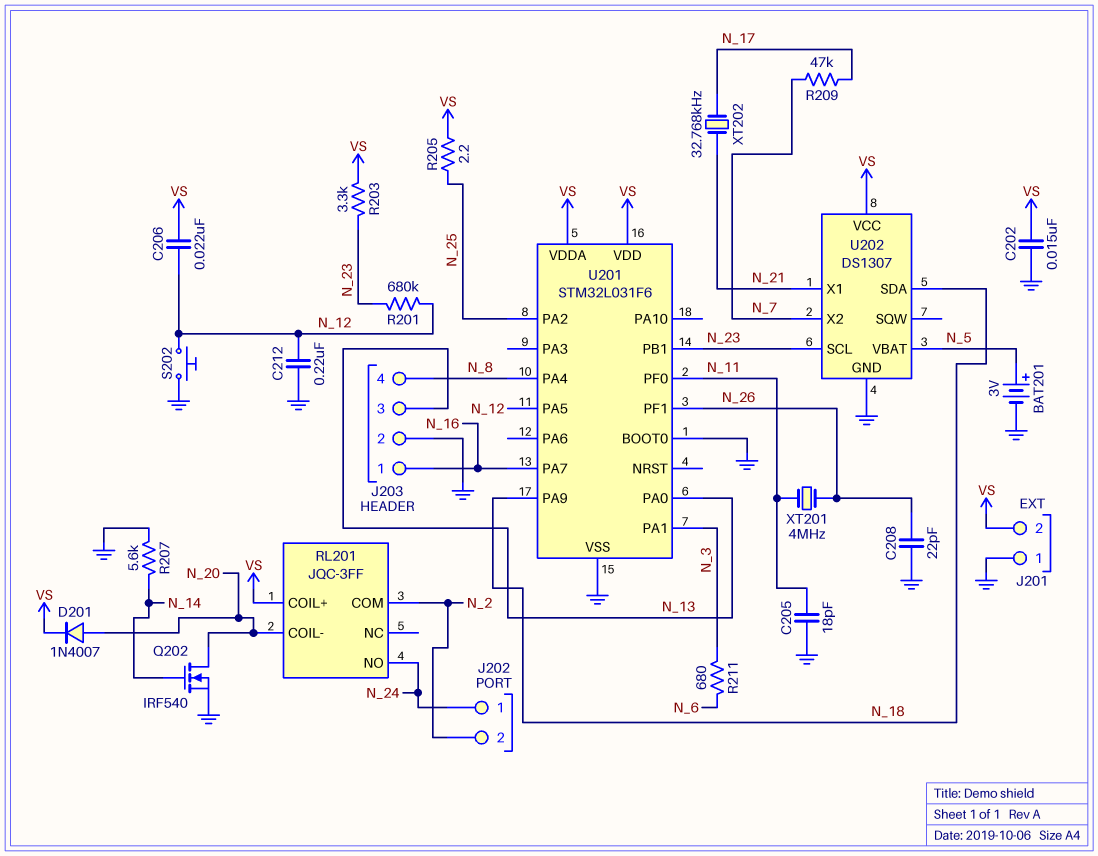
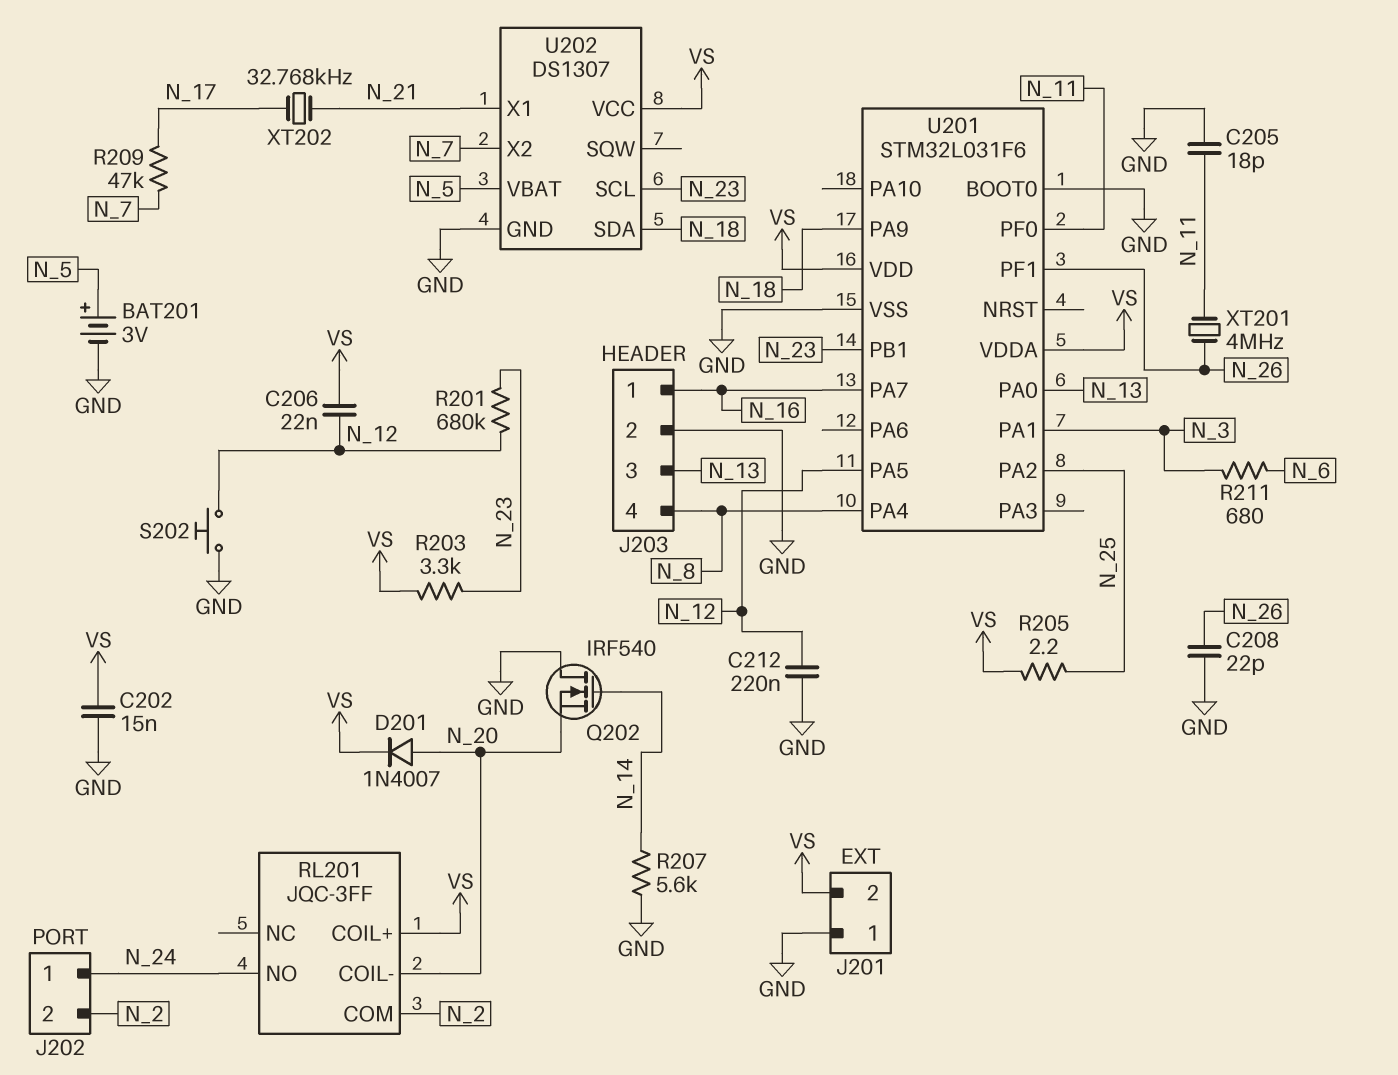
Q202: NMOS IRF540 (G N_14, D N_20, S GND) -> NMOS IRF540 (G N_14, D GND, S N_20)

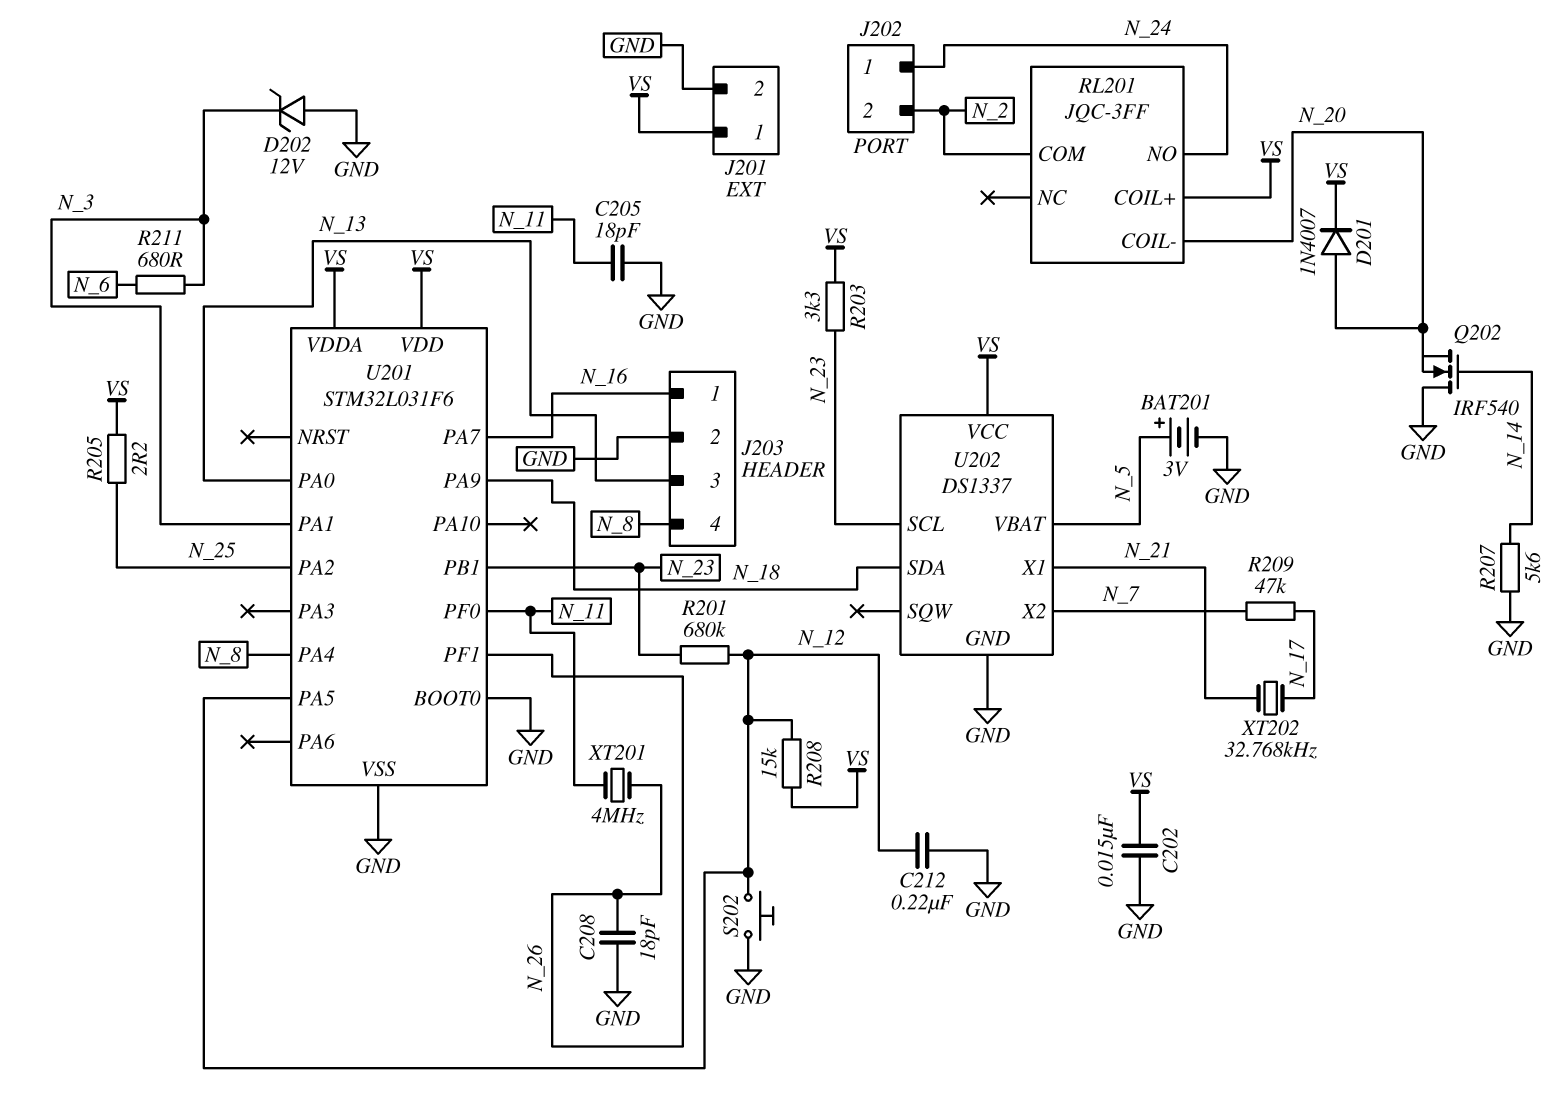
C206: 22nF (N_12, VS) -> none
C208: 22pF (GND, N_26) -> 18pF (GND, N_26)
D202: none -> zener 12V (A GND, K N_3)
J201 pin 1: GND -> VS
J201 pin 2: VS -> GND
R208: none -> 15k (N_12, VS)
U202: DS1307 -> DS1337

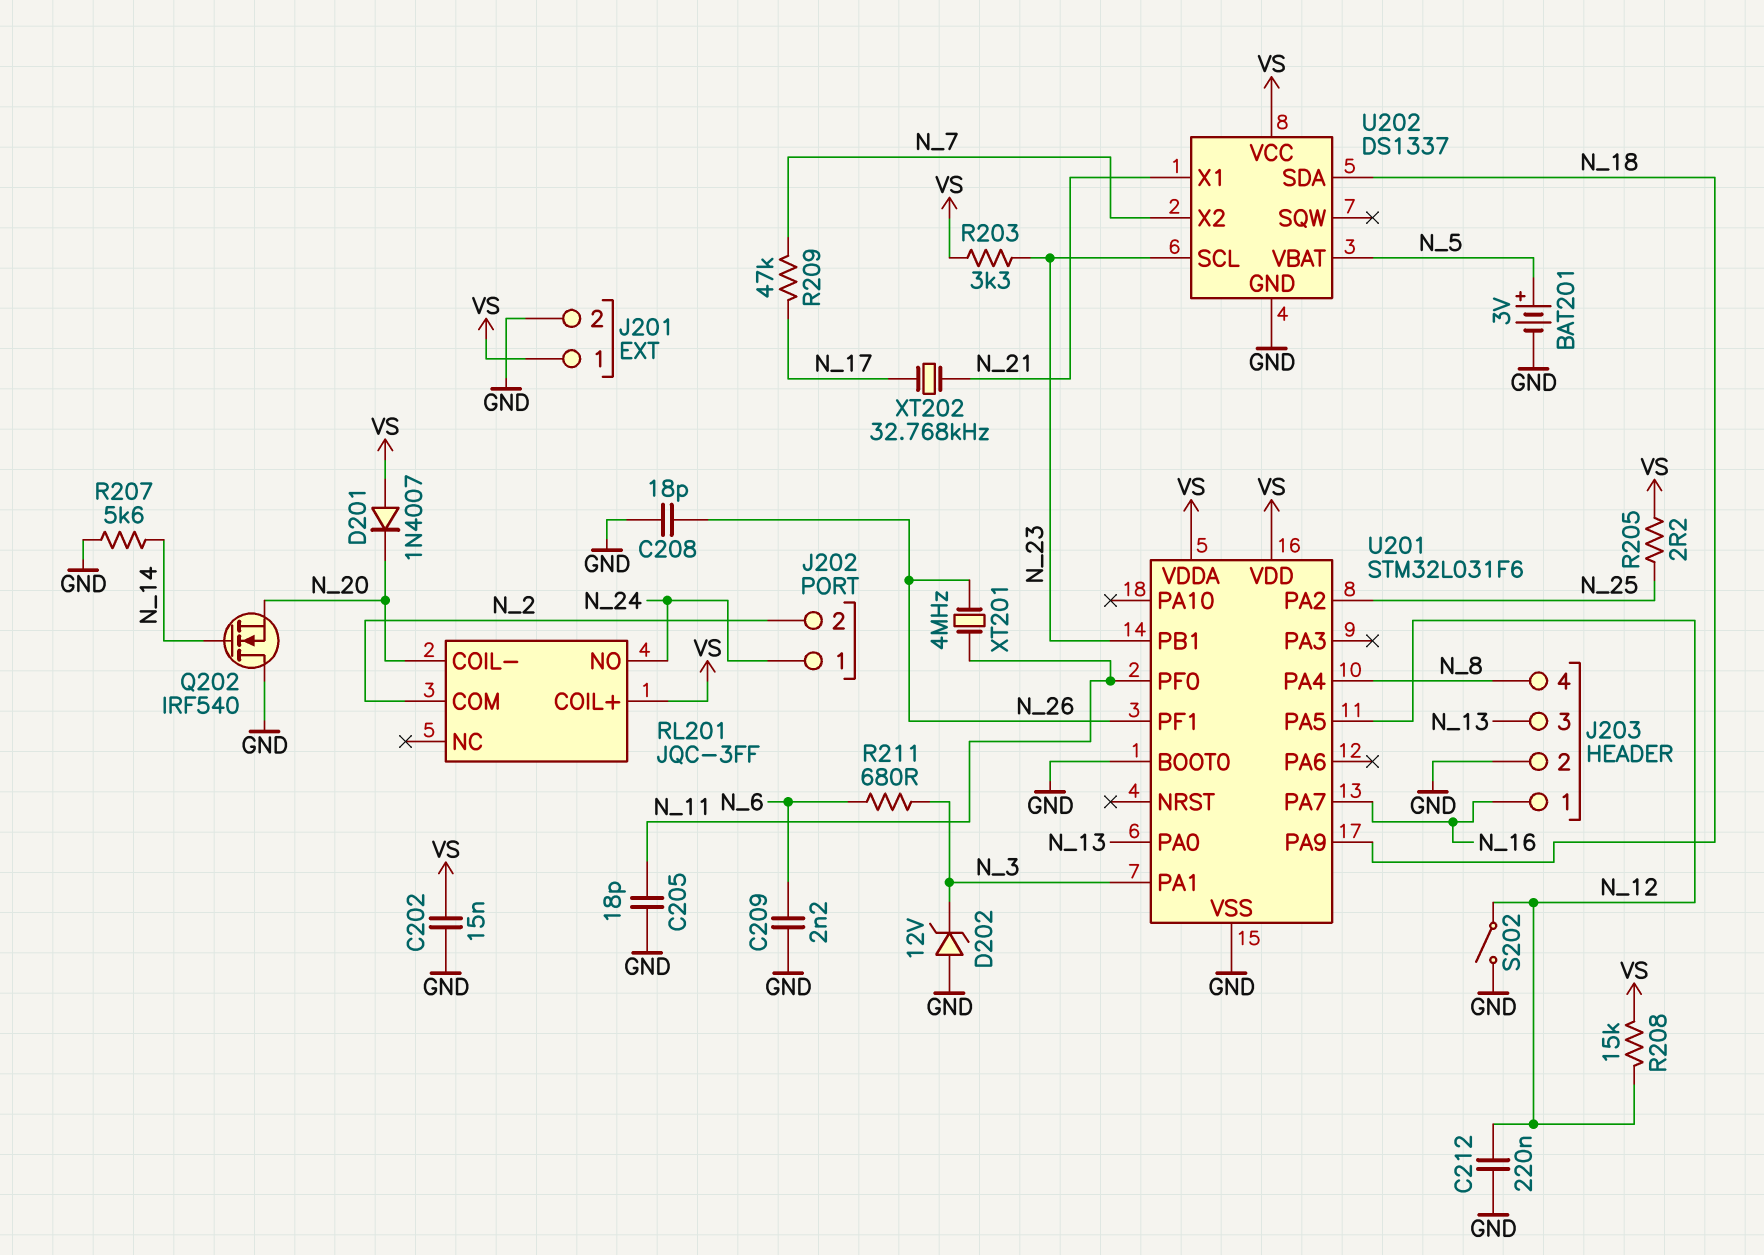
C209: none -> 2.2nF (GND, N_6)
D201: diode 1N4007 (A N_20, K VS) -> diode 1N4007 (A VS, K N_20)
R201: 680k (N_12, N_23) -> none
S202: button (GND, N_12) -> switch (GND, N_12)

